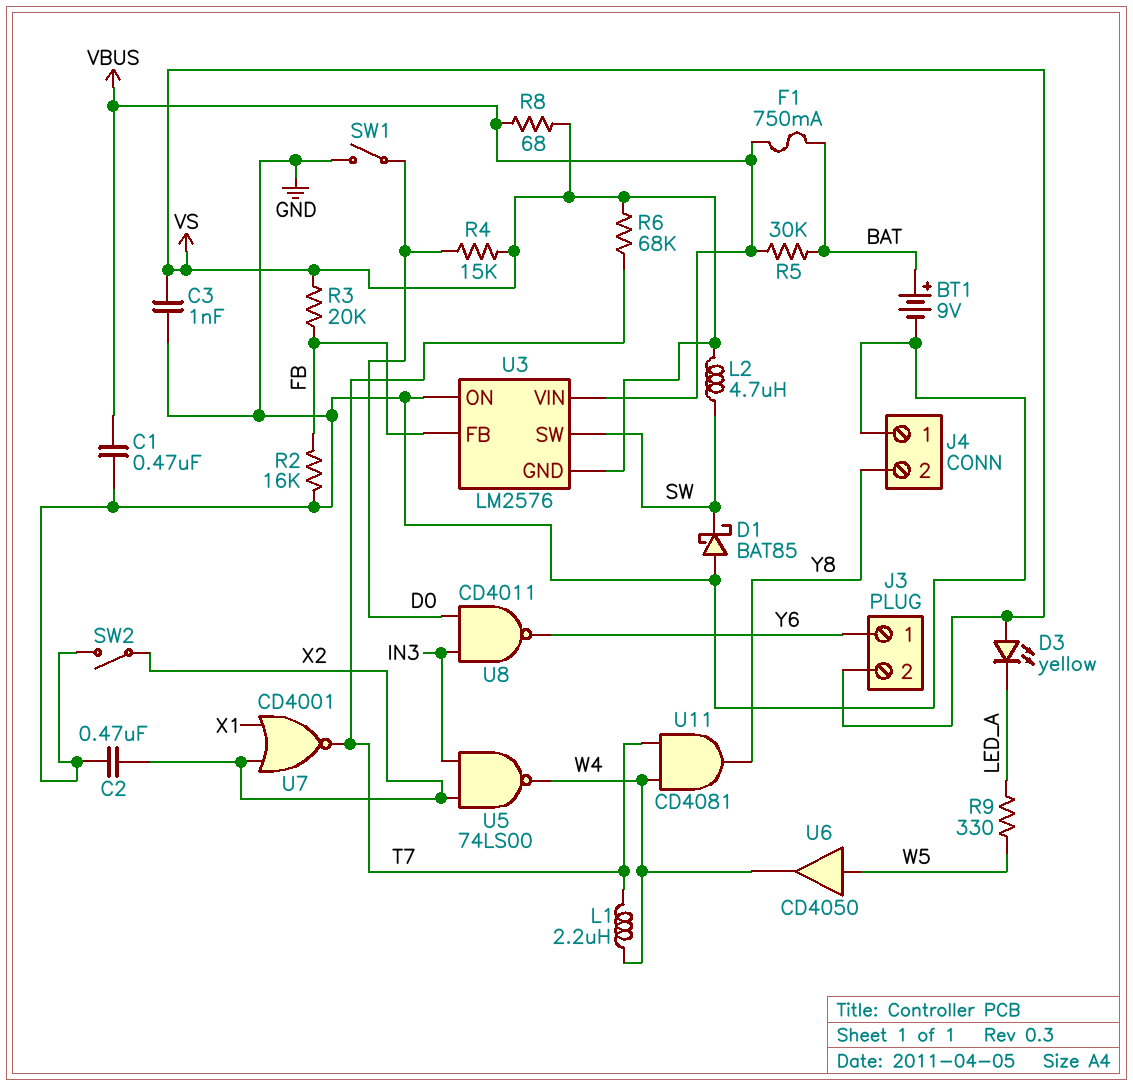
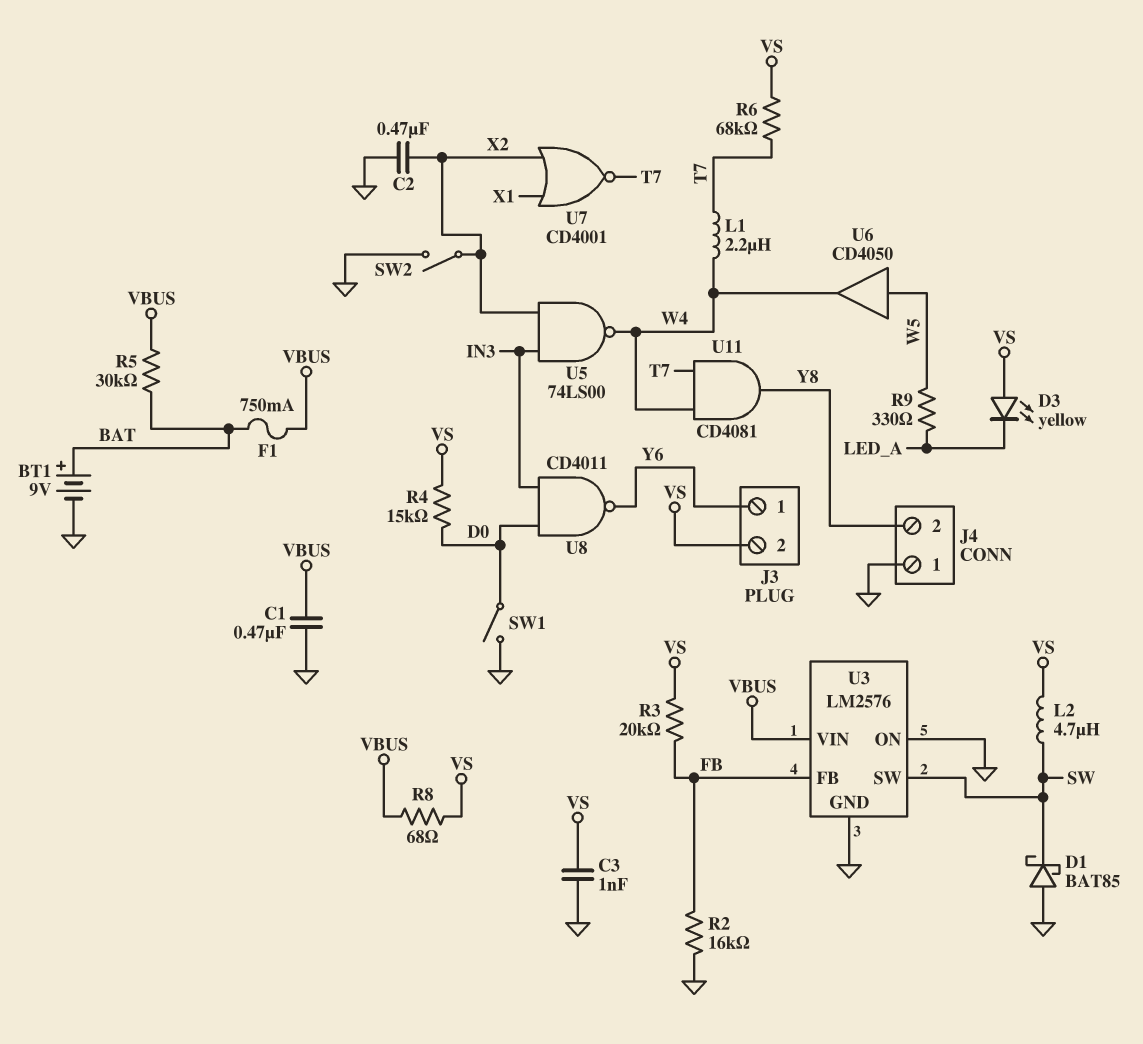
U3 pin GND: VS -> GND

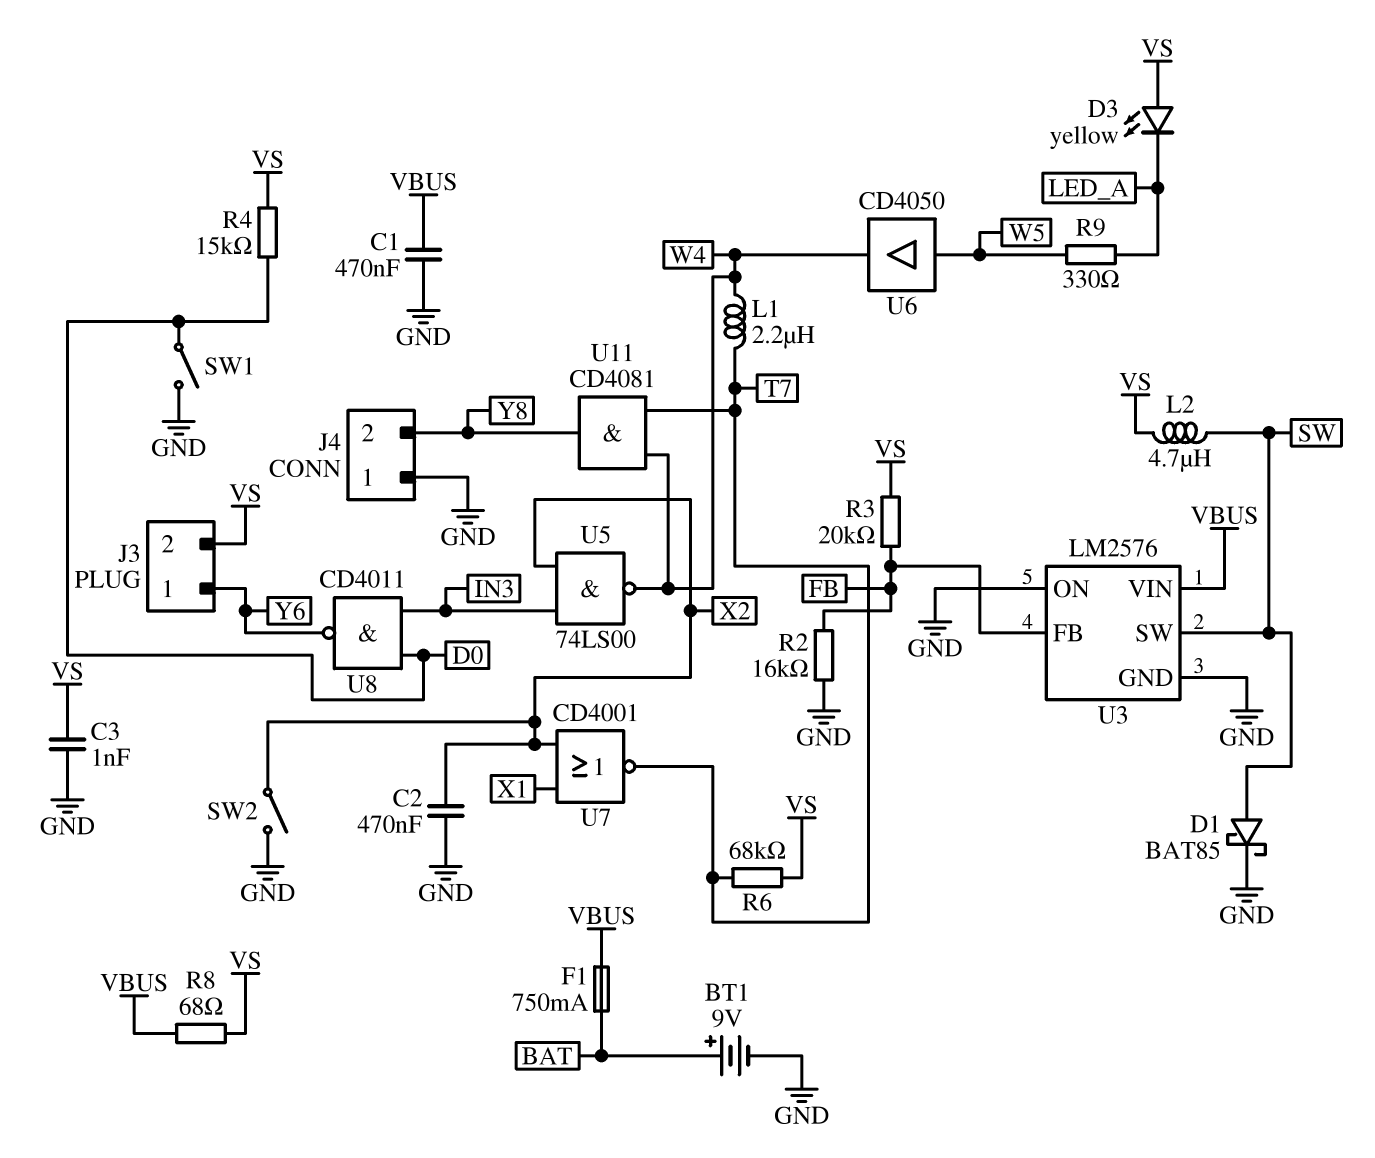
D1: schottky BAT85 (A GND, K SW) -> schottky BAT85 (A SW, K GND)
R5: 30k (BAT, VBUS) -> none

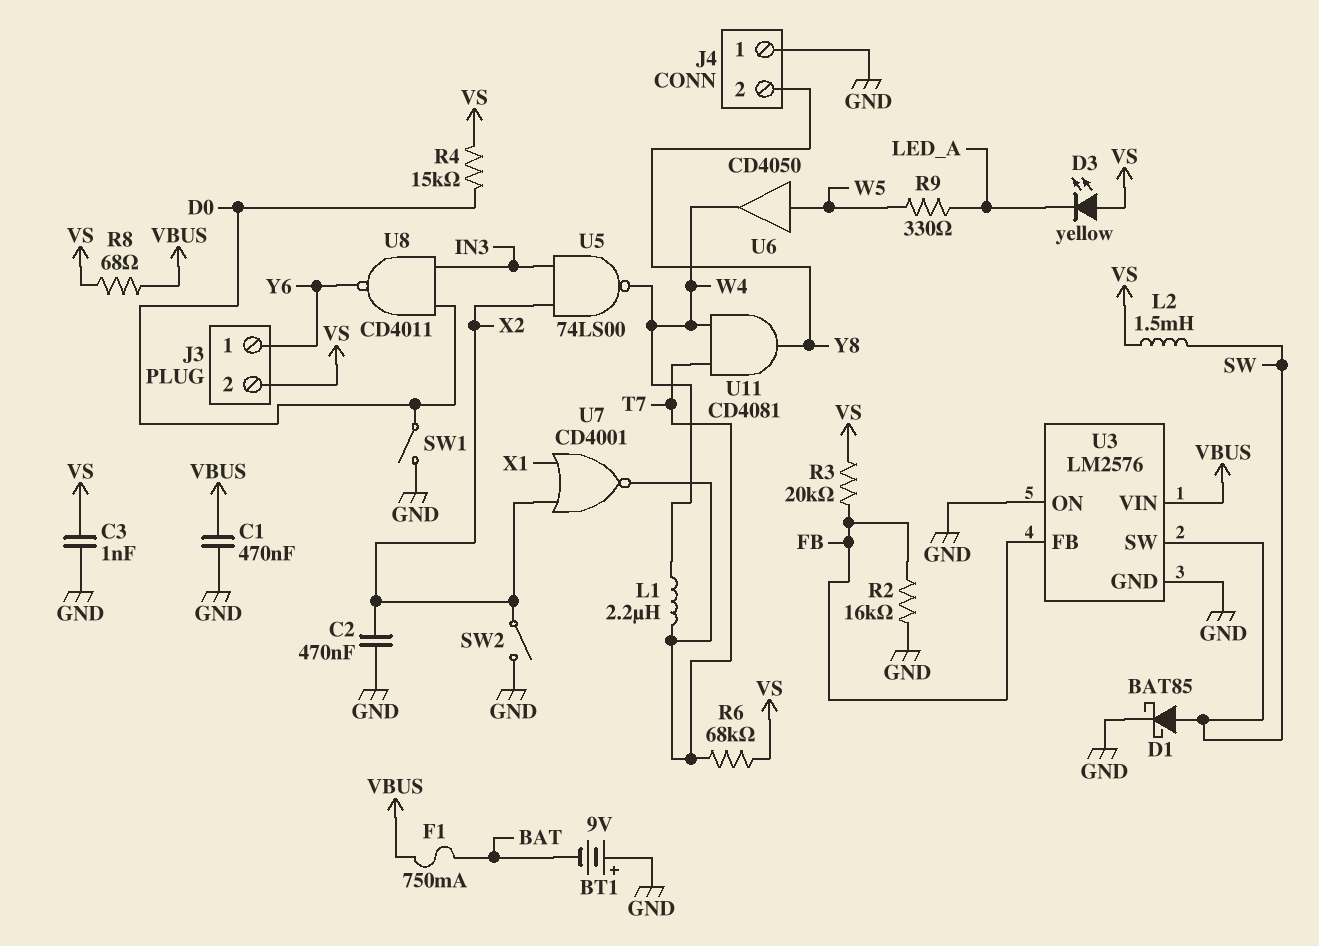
BT1: 9V (plus BAT, minus GND) -> 9V (plus GND, minus BAT)
L2: 4.7uH (SW, VS) -> 1.5mH (SW, VS)

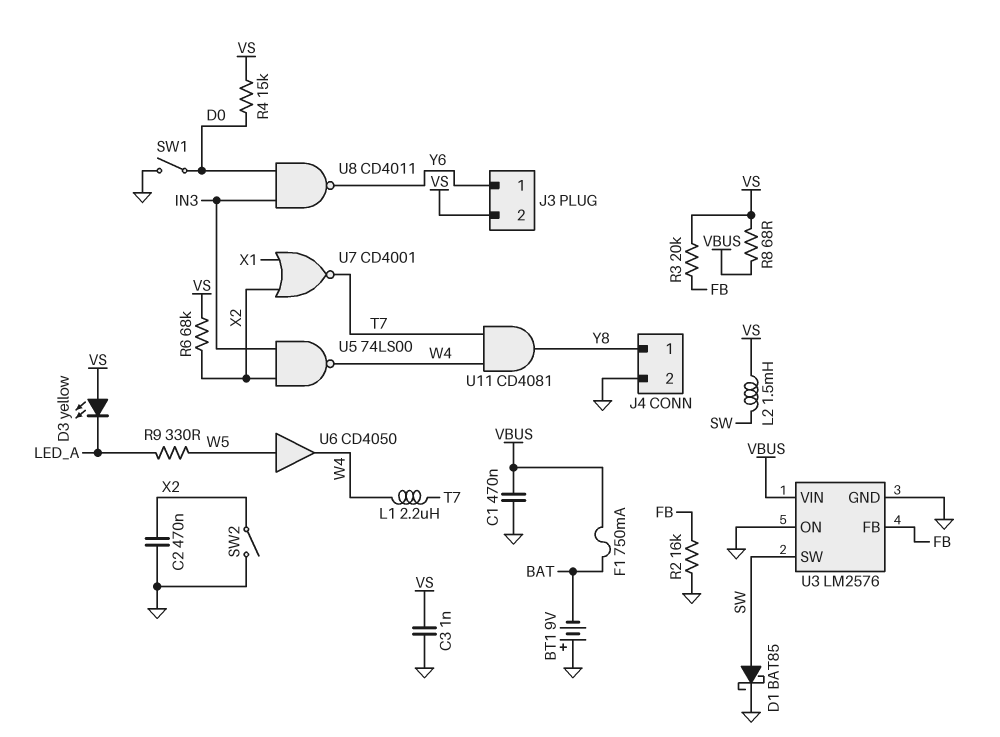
J4 pin 1: GND -> Y8
J4 pin 2: Y8 -> GND
R6: 68k (T7, VS) -> 68k (VS, X2)

